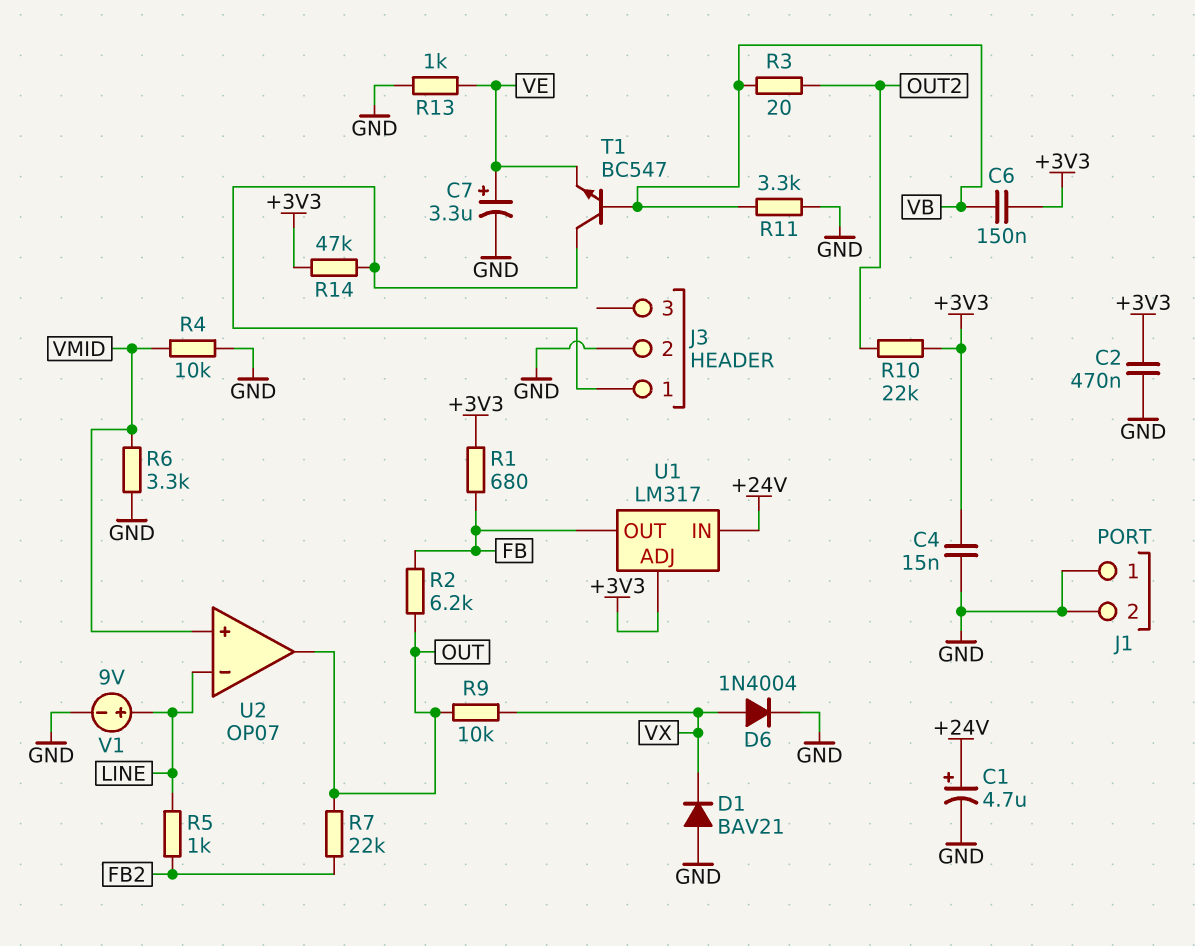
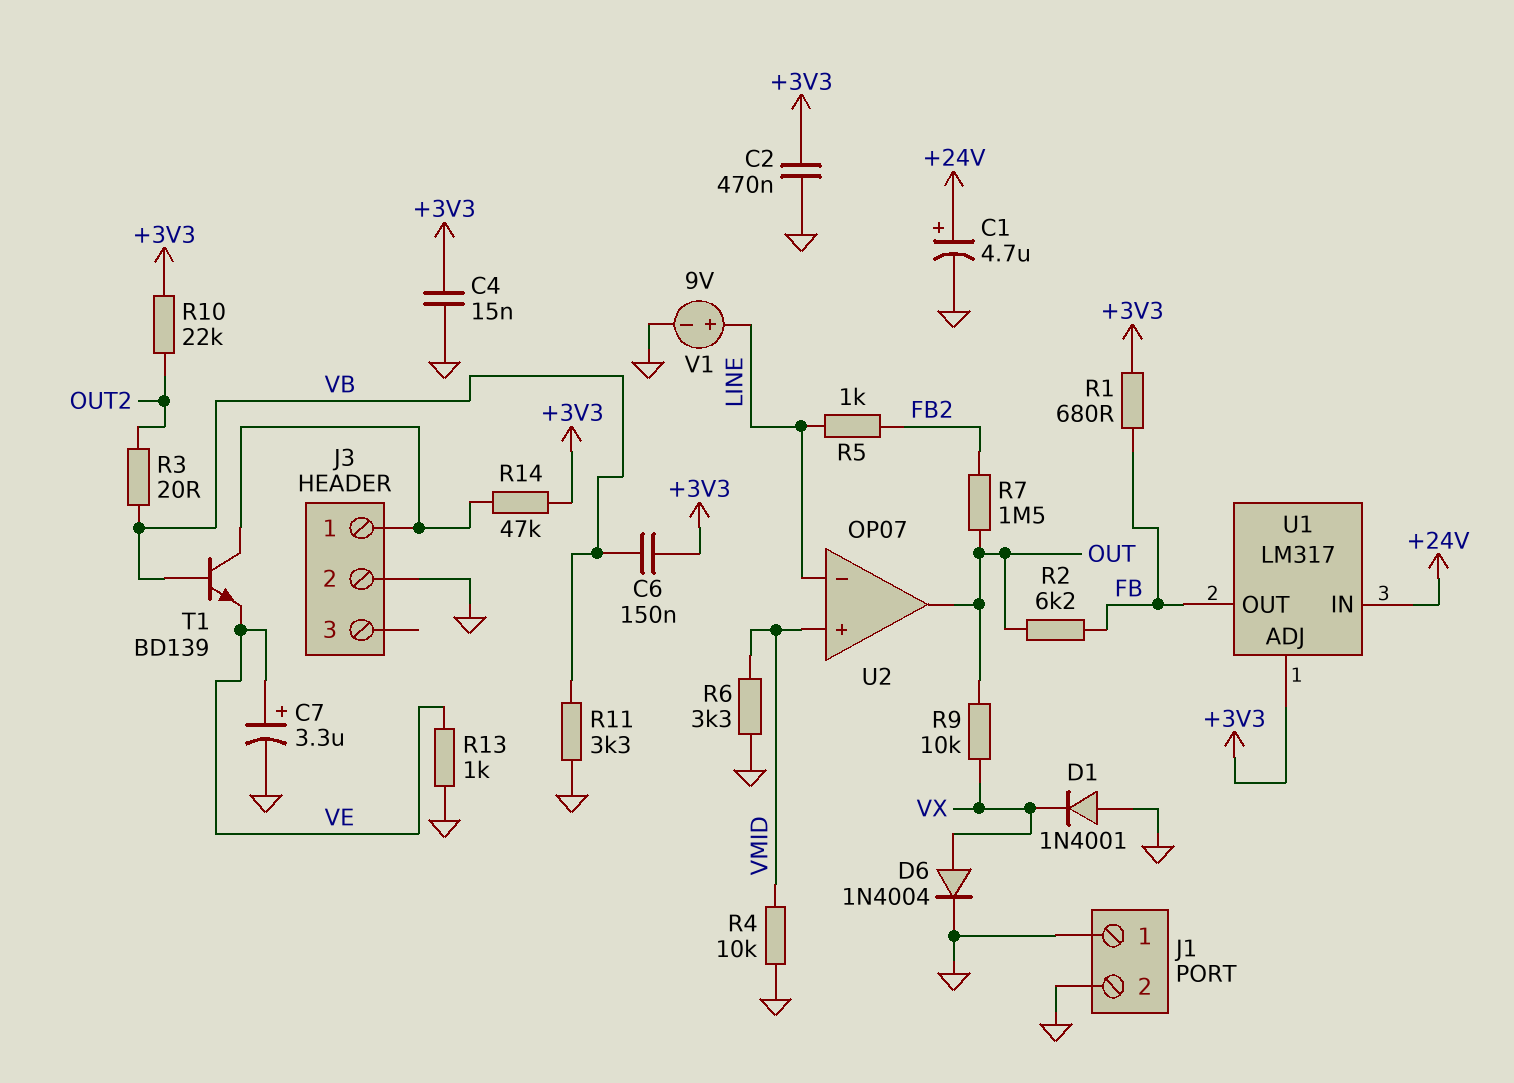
D1: diode BAV21 (A GND, K VX) -> diode 1N4001 (A GND, K VX)
R7: 22k (FB2, OUT) -> 1.5M (FB2, OUT)
T1: NPN BC547 (B VB, C J3/1, E VE) -> NPN BD139 (B VB, C J3/1, E VE)

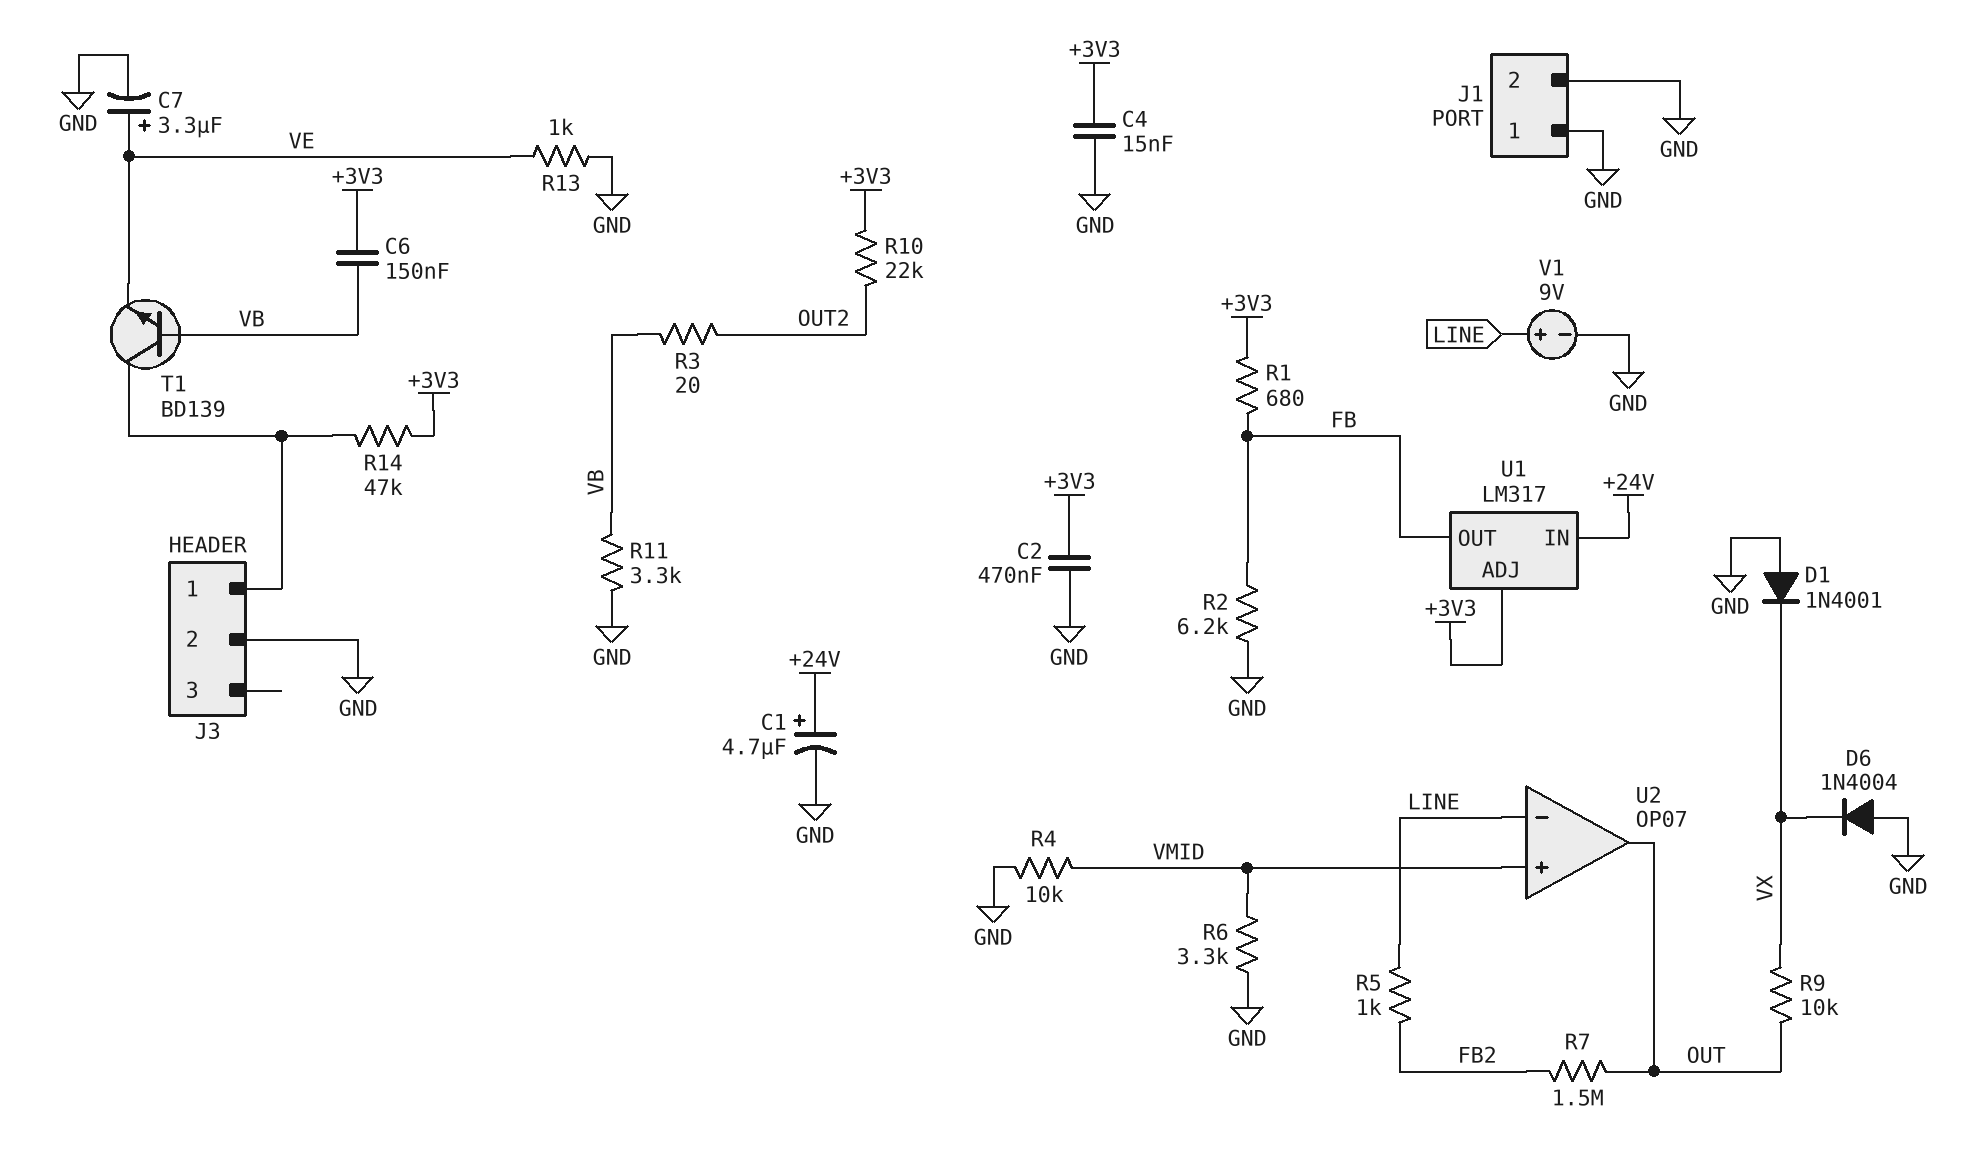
D6: diode 1N4004 (A VX, K GND) -> diode 1N4004 (A GND, K VX)
R2: 6.2k (FB, OUT) -> 6.2k (FB, GND)

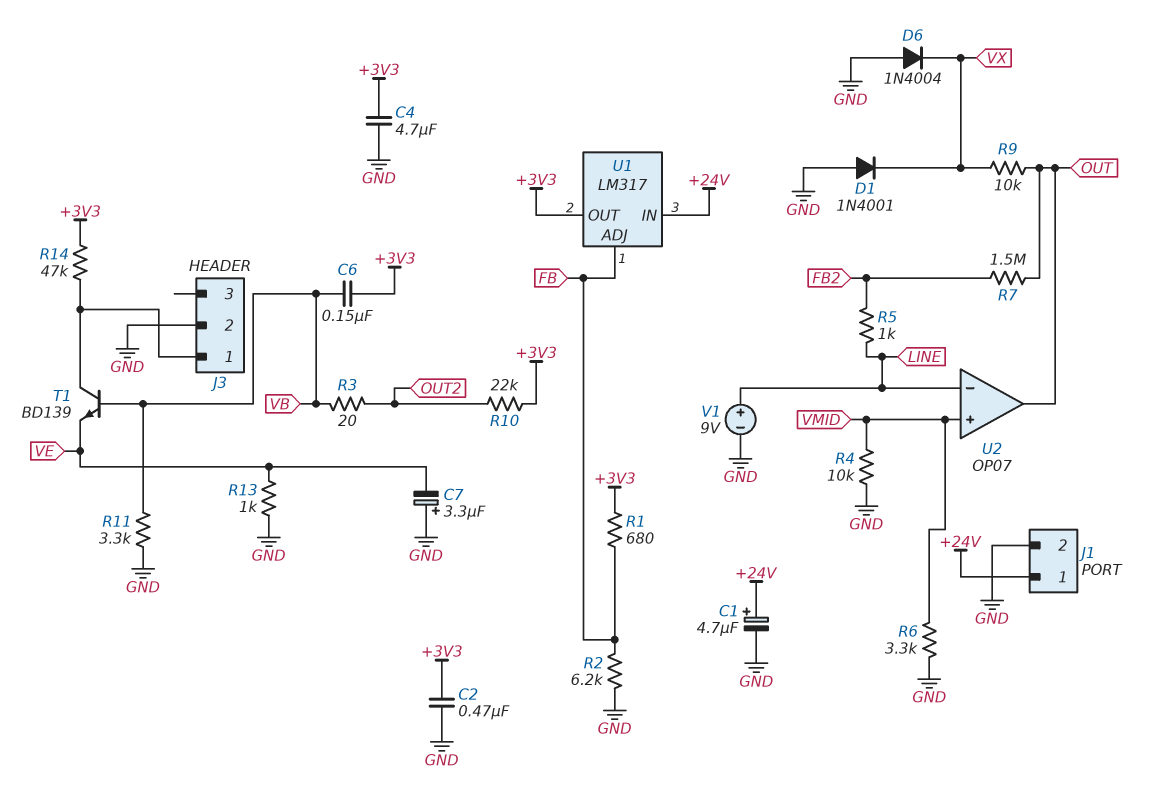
C4: 15nF (+3V3, GND) -> 4.7uF (+3V3, GND)
C7: 3.3uF (plus VE, minus GND) -> 3.3uF (plus GND, minus VE)
J1 pin 1: GND -> +24V
U1 pin ADJ: +3V3 -> FB
U1 pin OUT: FB -> +3V3

